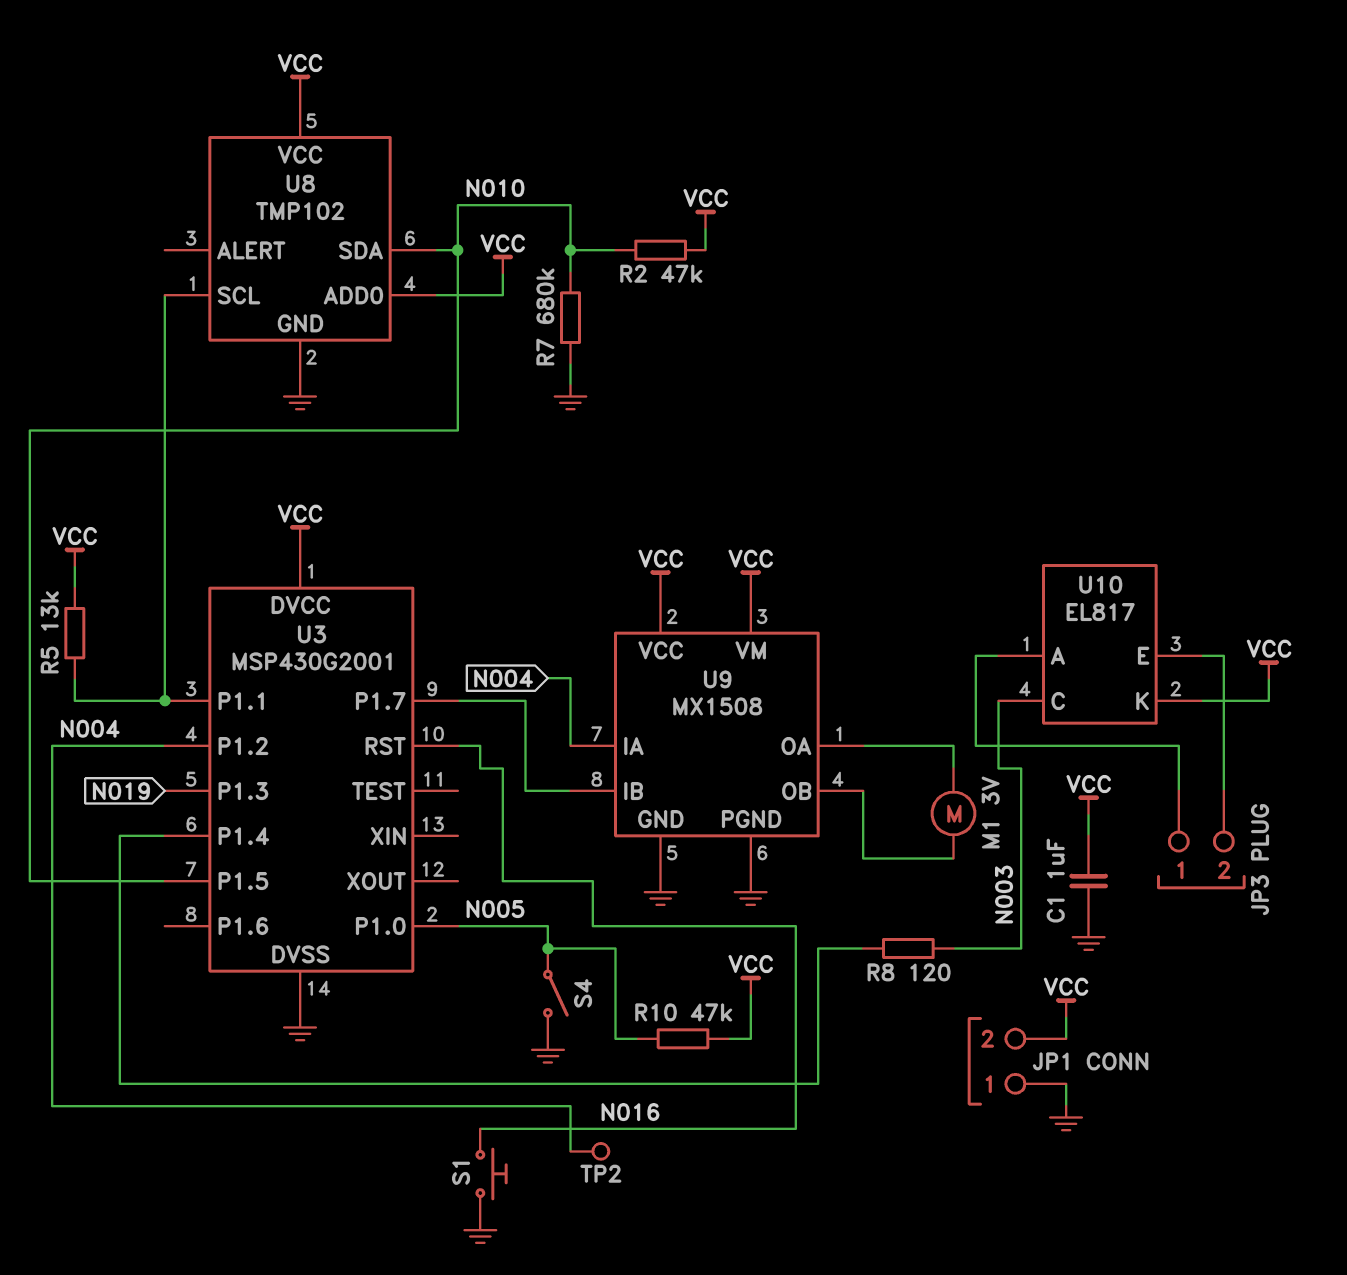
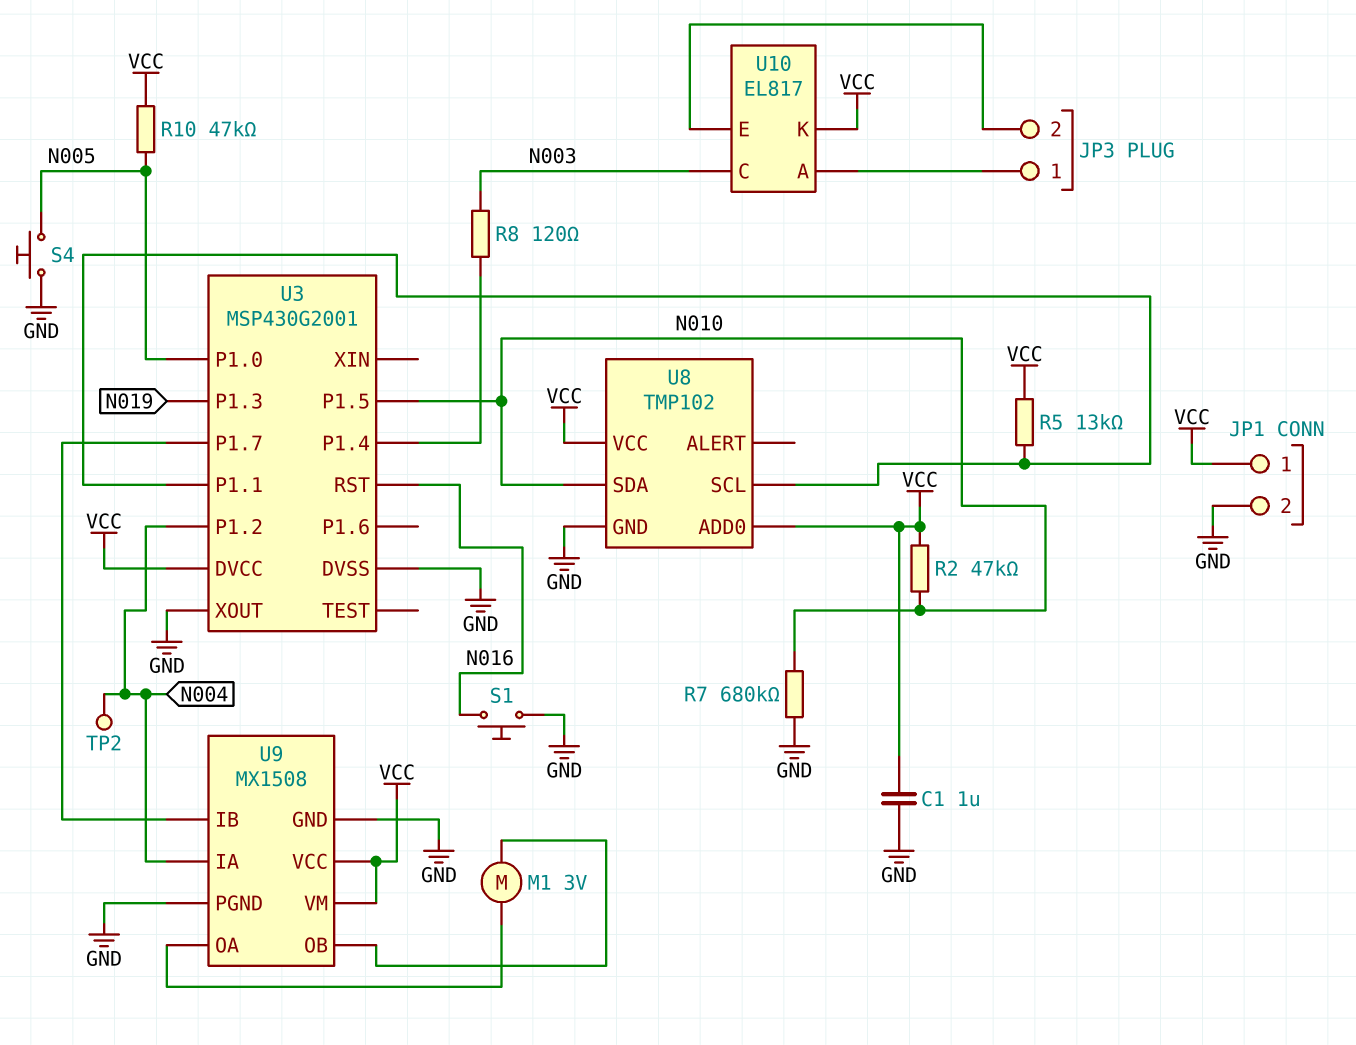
JP1 pin 1: GND -> VCC
JP1 pin 2: VCC -> GND
S4: switch (GND, N005) -> button (GND, N005)
U3 pin XOUT: none -> GND

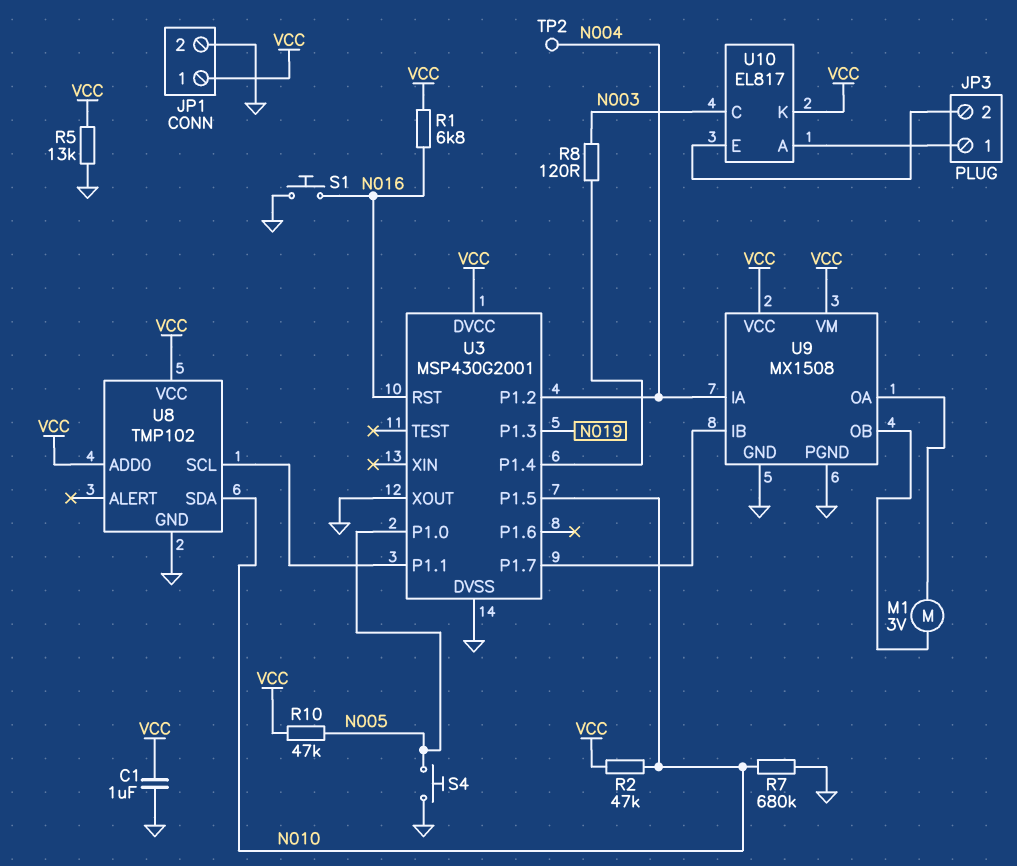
R1: none -> 6.8k (N016, VCC)
R5: 13k (U3/P1.1, VCC) -> 13k (GND, VCC)

